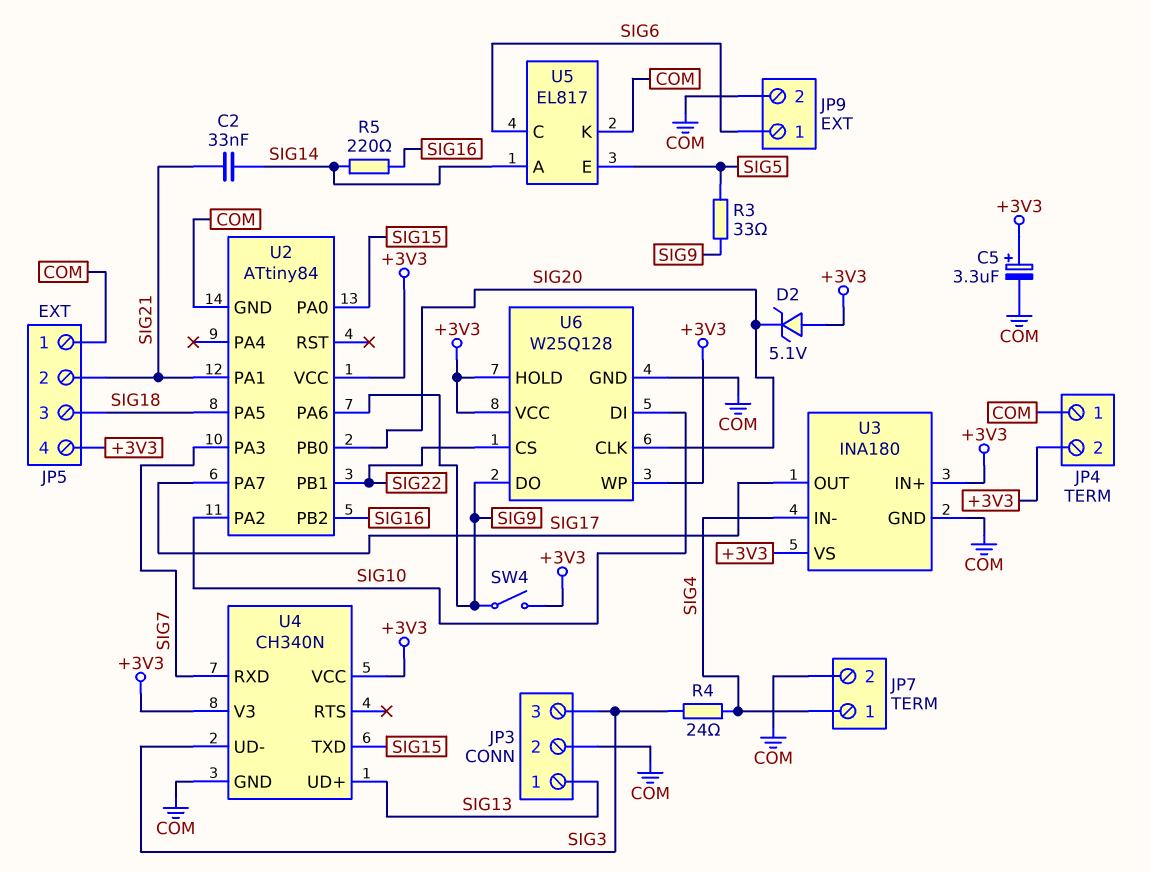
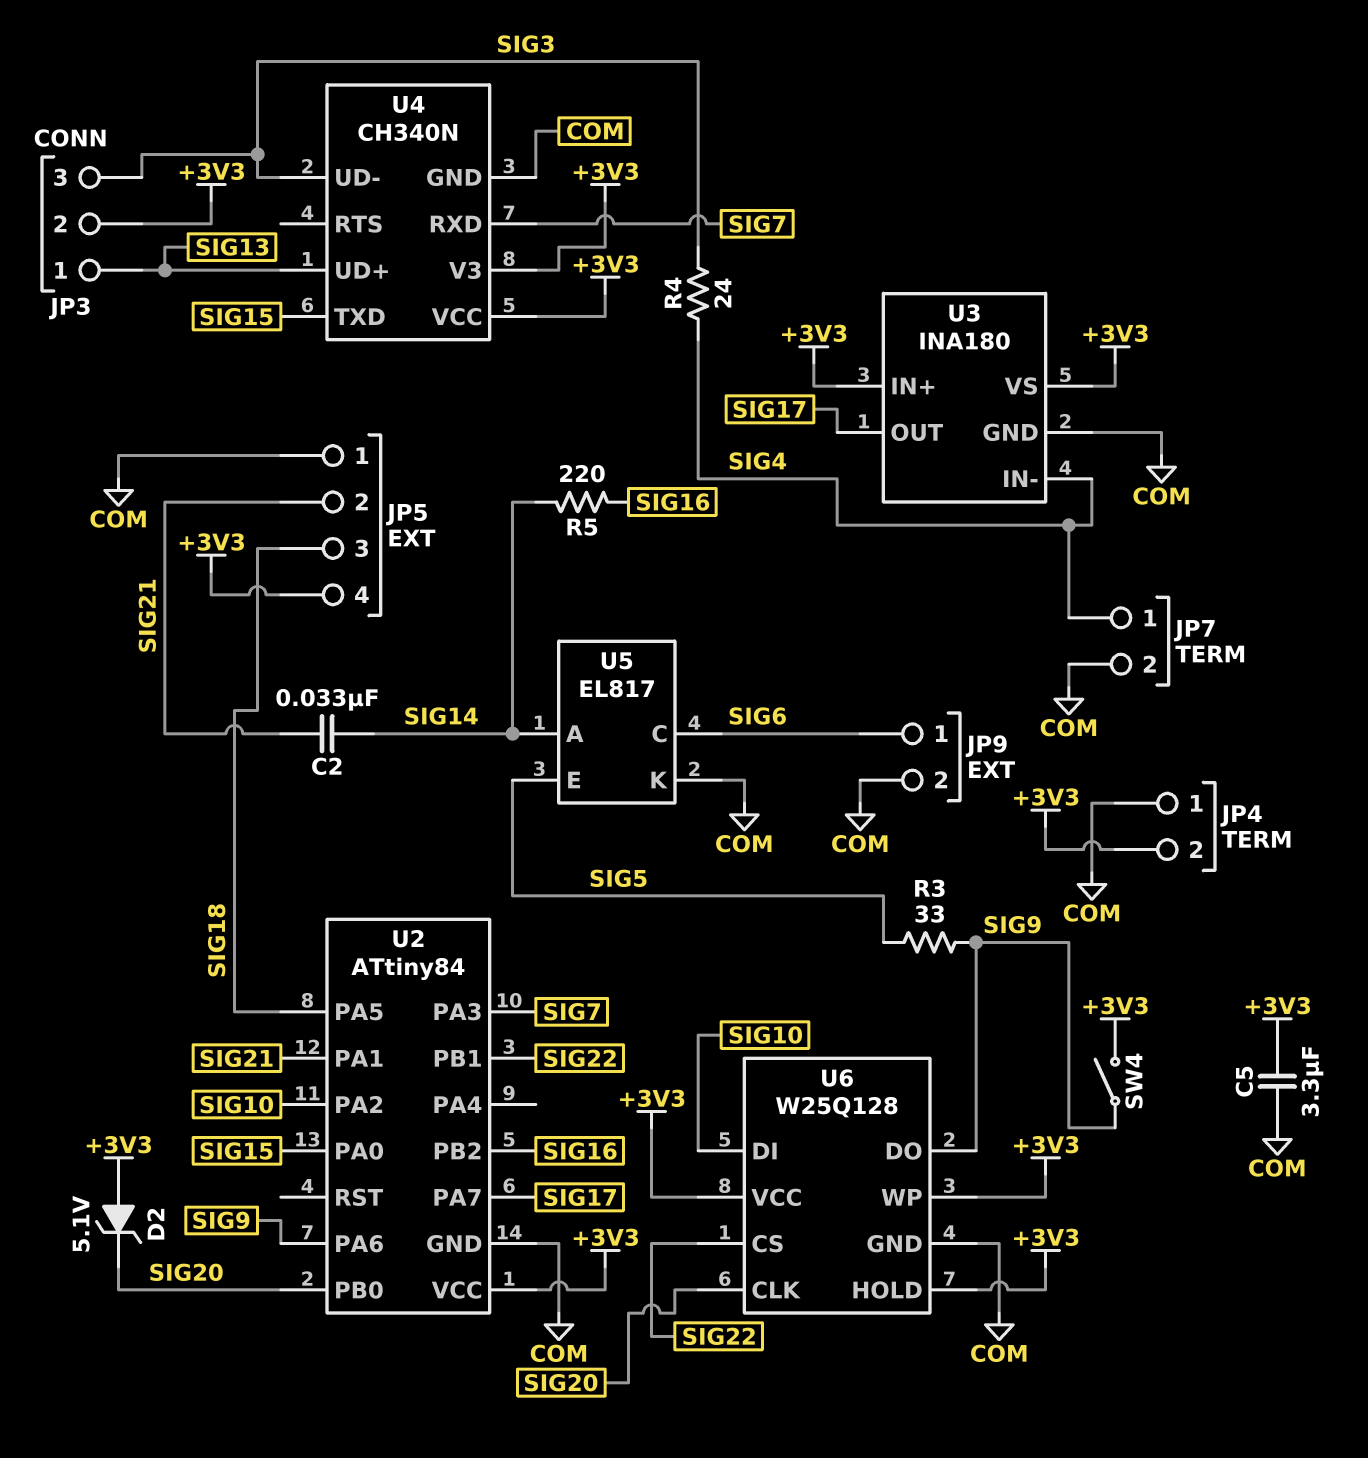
C5: 3.3uF (plus +3V3, minus COM) -> 3.3uF (+3V3, COM)
JP3 pin 2: COM -> +3V3

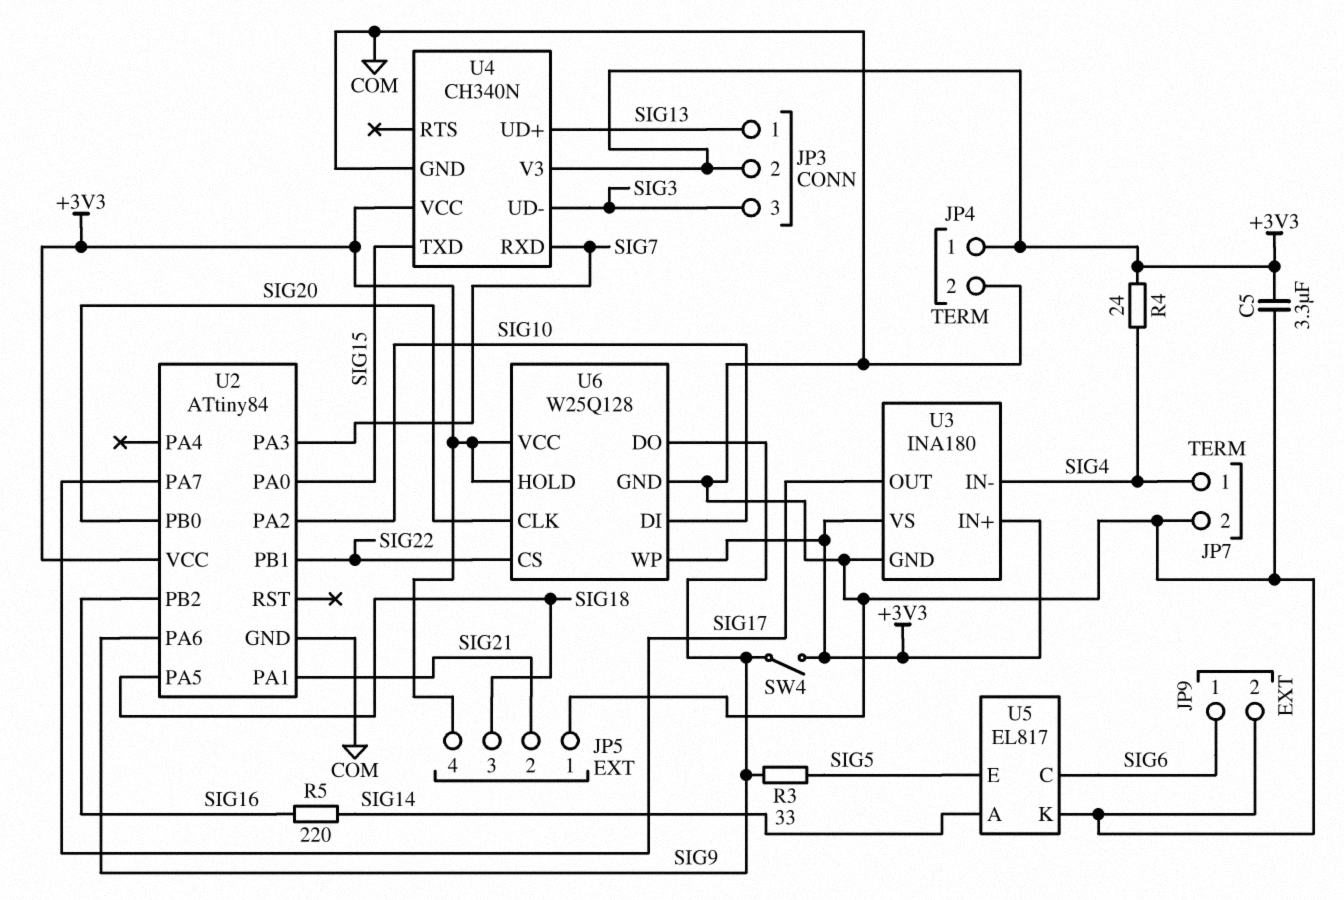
C2: 33nF (SIG14, SIG21) -> none
D2: zener 5.1V (A +3V3, K SIG20) -> none
JP4 pin 1: COM -> +3V3
JP4 pin 2: +3V3 -> COM
R4: 24 (SIG3, SIG4) -> 24 (+3V3, SIG4)

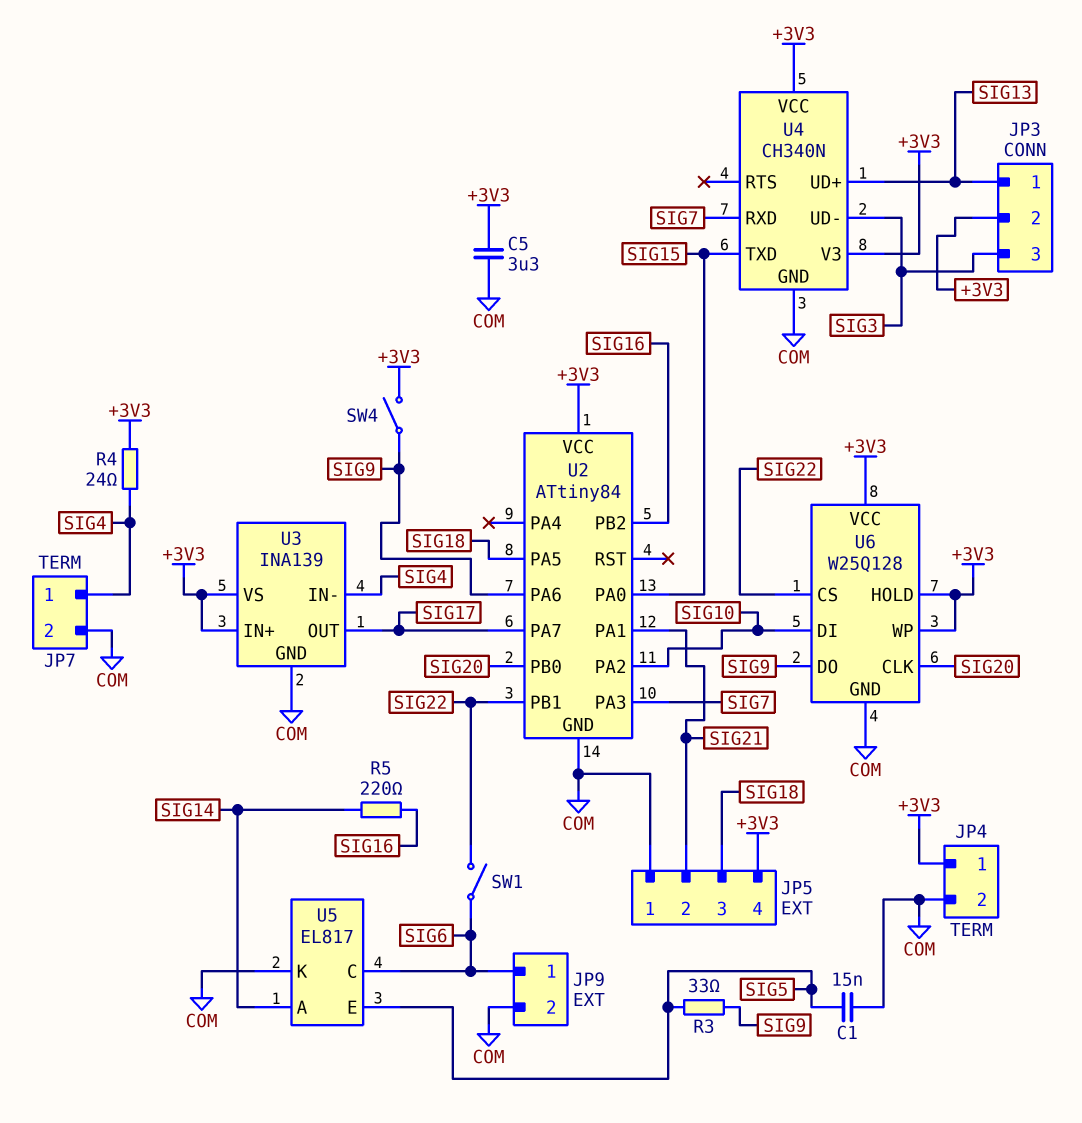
C1: none -> 15nF (COM, SIG5)
SW1: none -> switch (SIG6, SIG22)
U3: INA180 -> INA139

